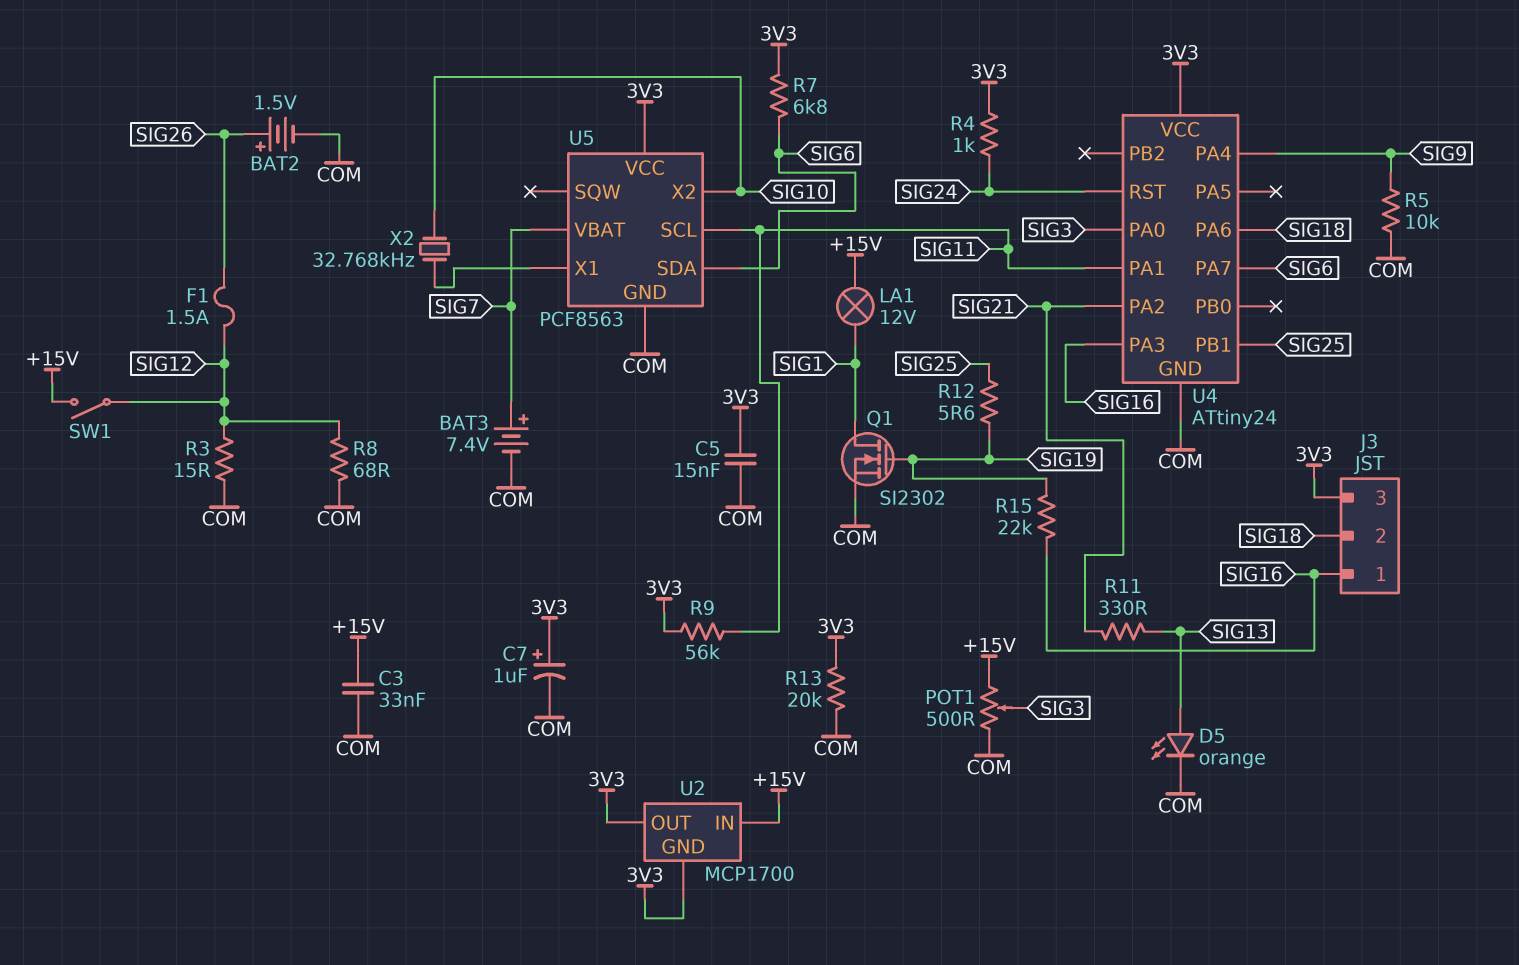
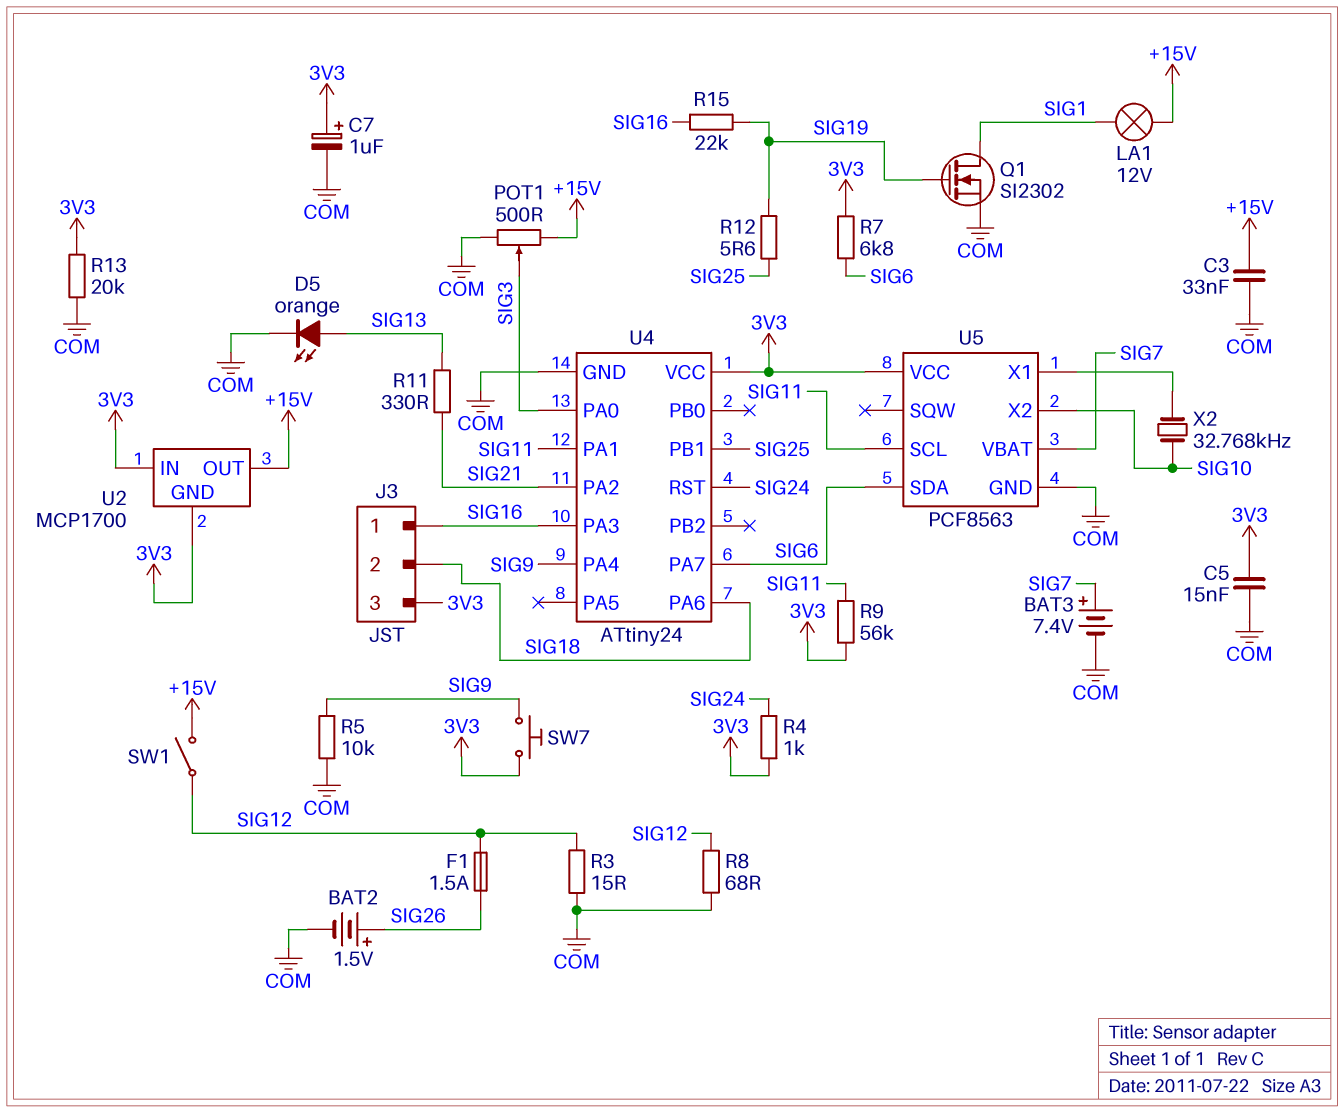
SW7: none -> button (3V3, SIG9)
U2 pin IN: +15V -> 3V3
U2 pin OUT: 3V3 -> +15V

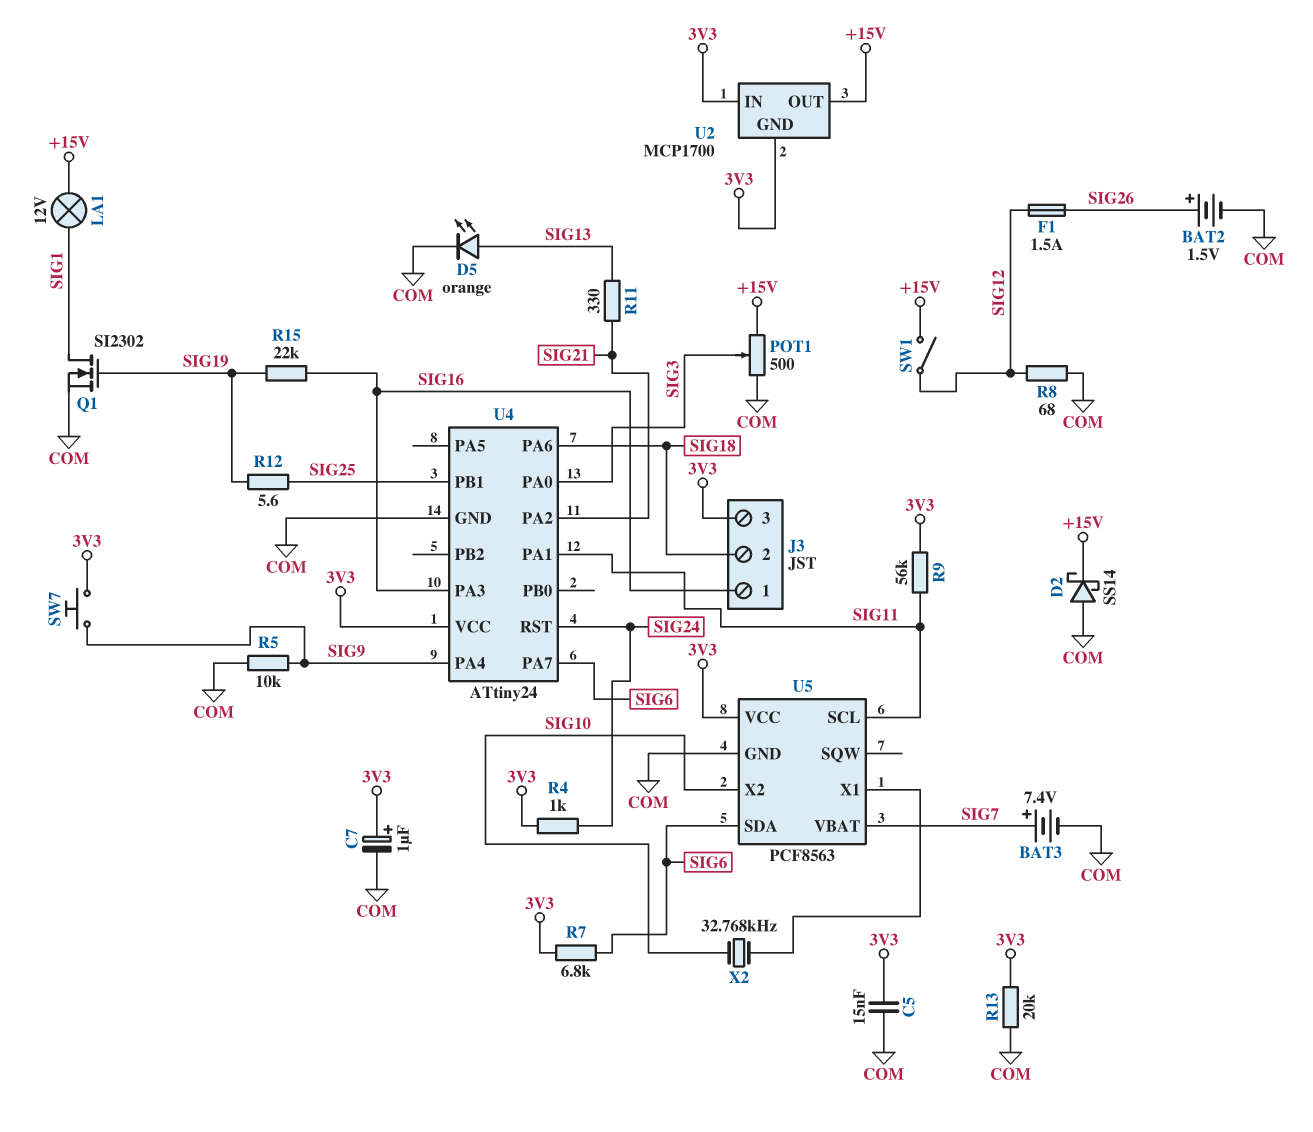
C3: 33nF (+15V, COM) -> none
D2: none -> schottky SS14 (A COM, K +15V)
R3: 15 (COM, SIG12) -> none

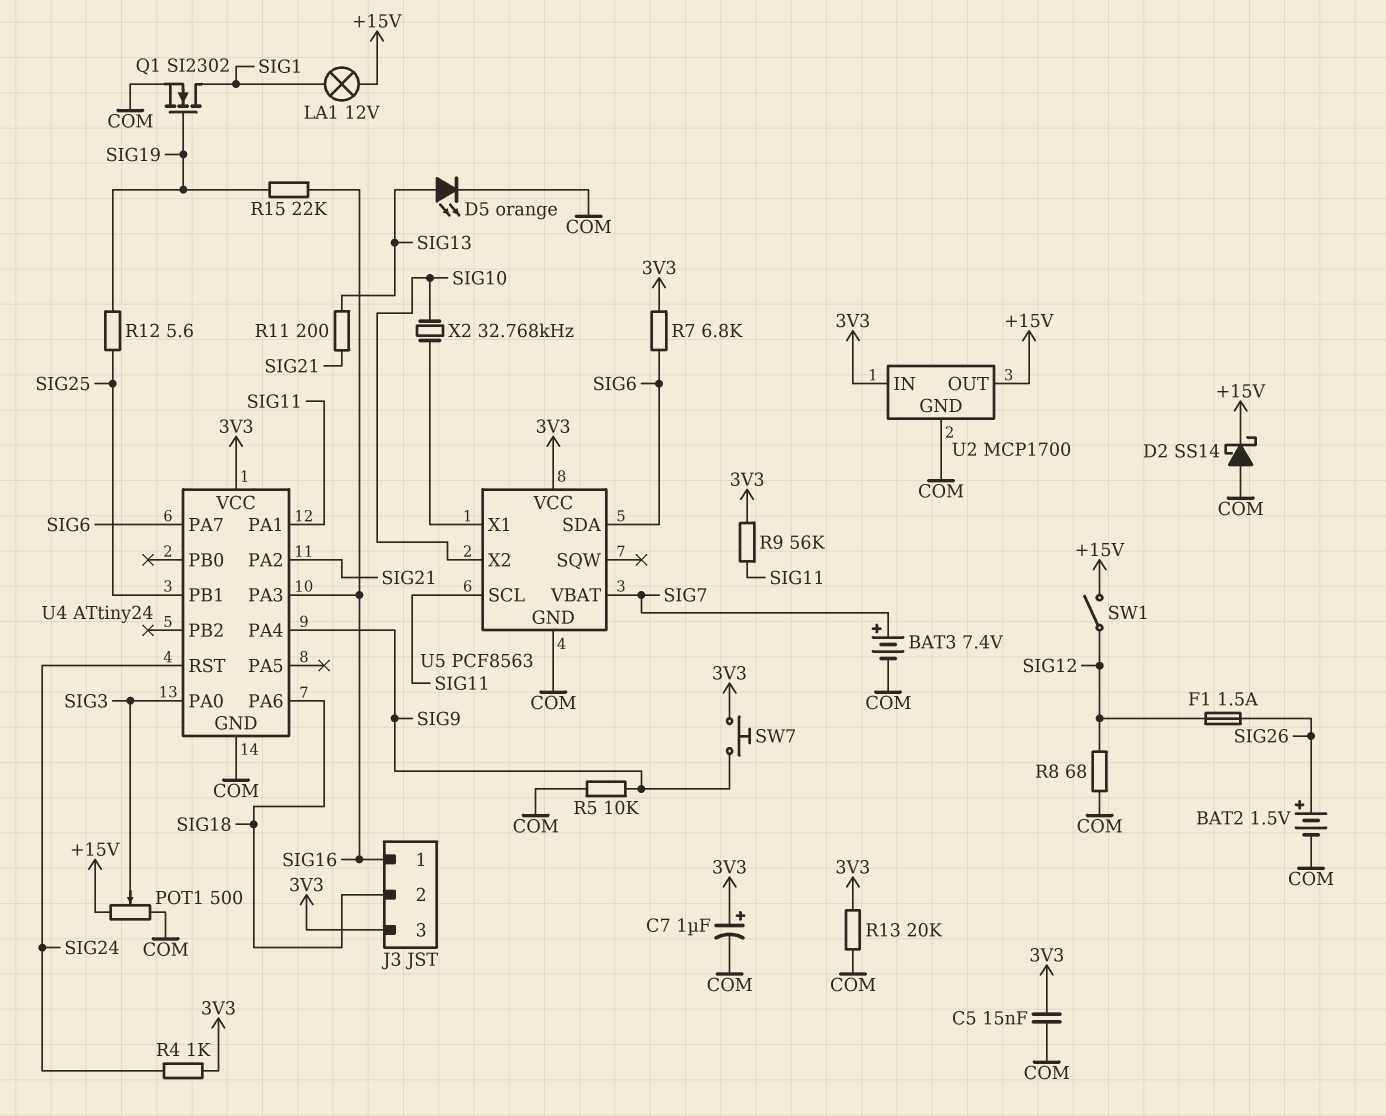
R11: 330 (SIG13, SIG21) -> 200 (SIG13, SIG21)
U2 pin GND: 3V3 -> COM

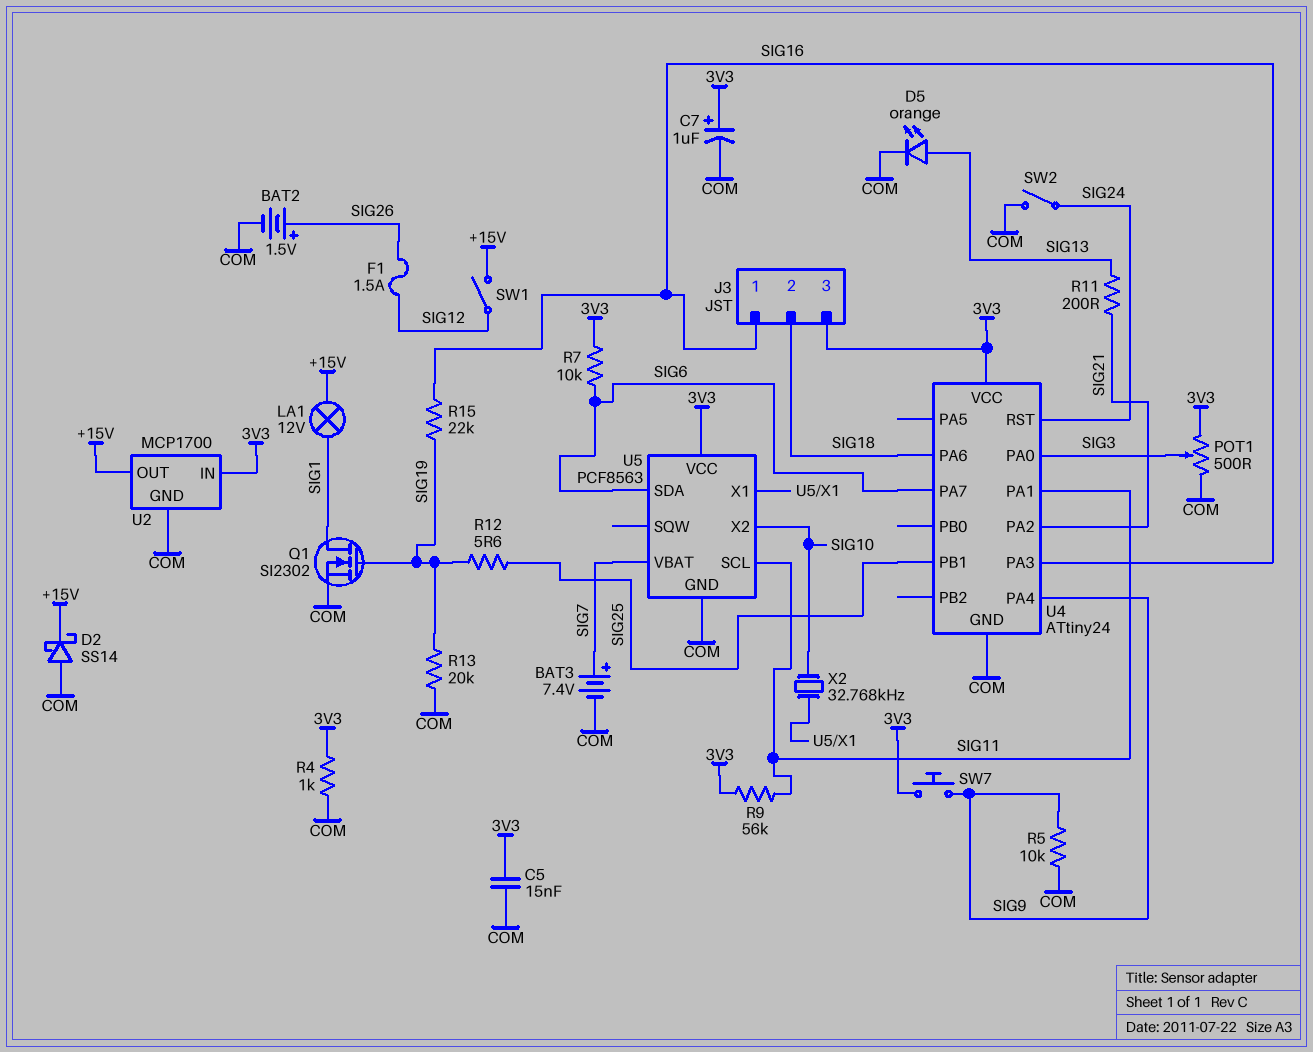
POT1: 500 (+15V, COM, wiper SIG3) -> 500 (3V3, COM, wiper SIG3)
R4: 1k (3V3, SIG24) -> 1k (3V3, COM)
R7: 6.8k (3V3, SIG6) -> 10k (3V3, SIG6)
R8: 68 (COM, SIG12) -> none
R13: 20k (3V3, COM) -> 20k (COM, SIG19)
SW2: none -> switch (COM, SIG24)

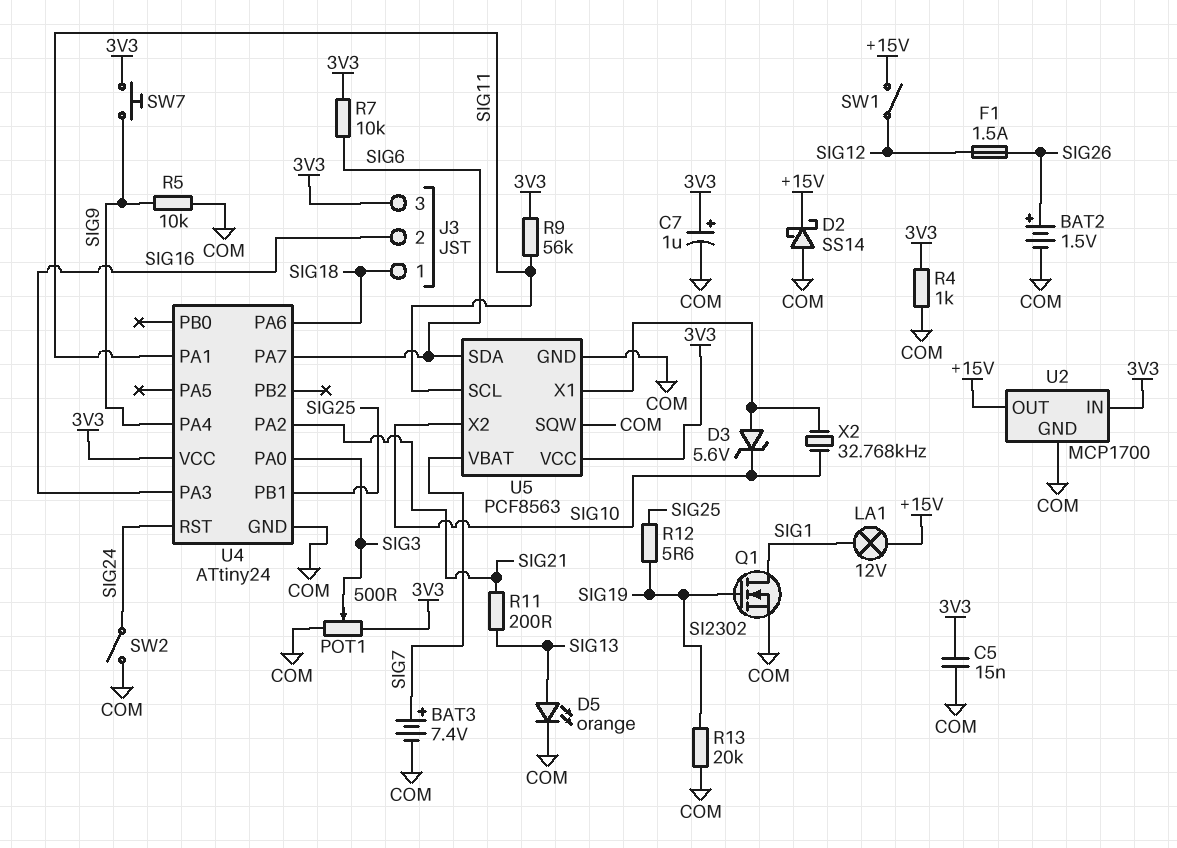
D3: none -> zener 5.6V (A U5/X1, K SIG10)
J3 pin 1: SIG16 -> SIG18
J3 pin 2: SIG18 -> SIG16
R15: 22k (SIG16, SIG19) -> none
U5 pin SQW: none -> COM

